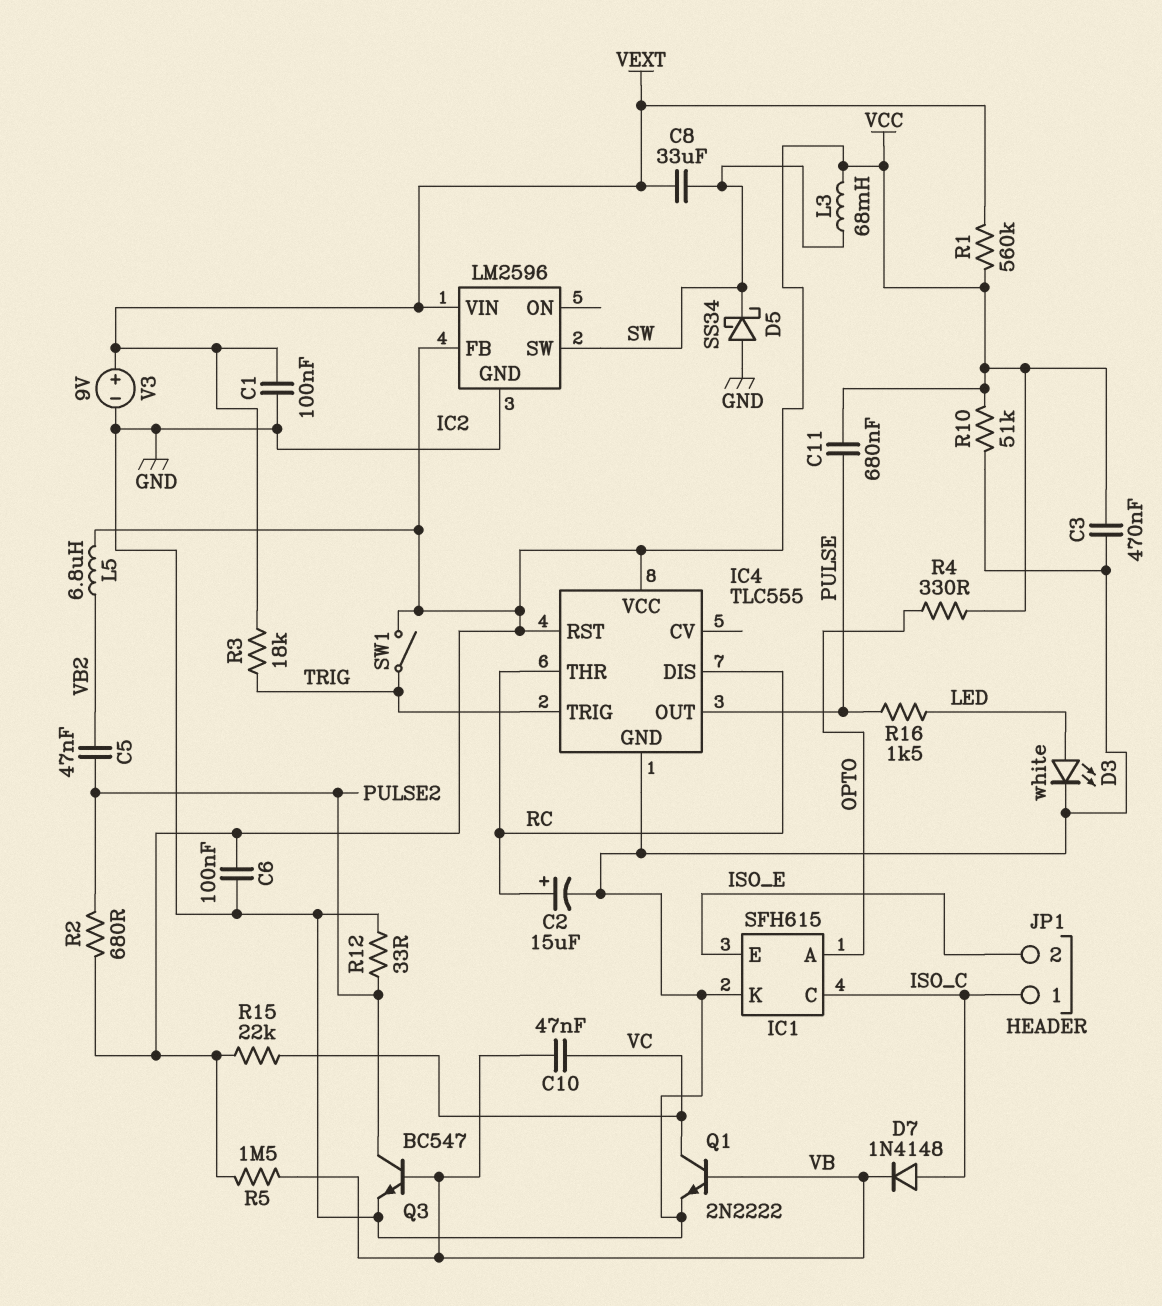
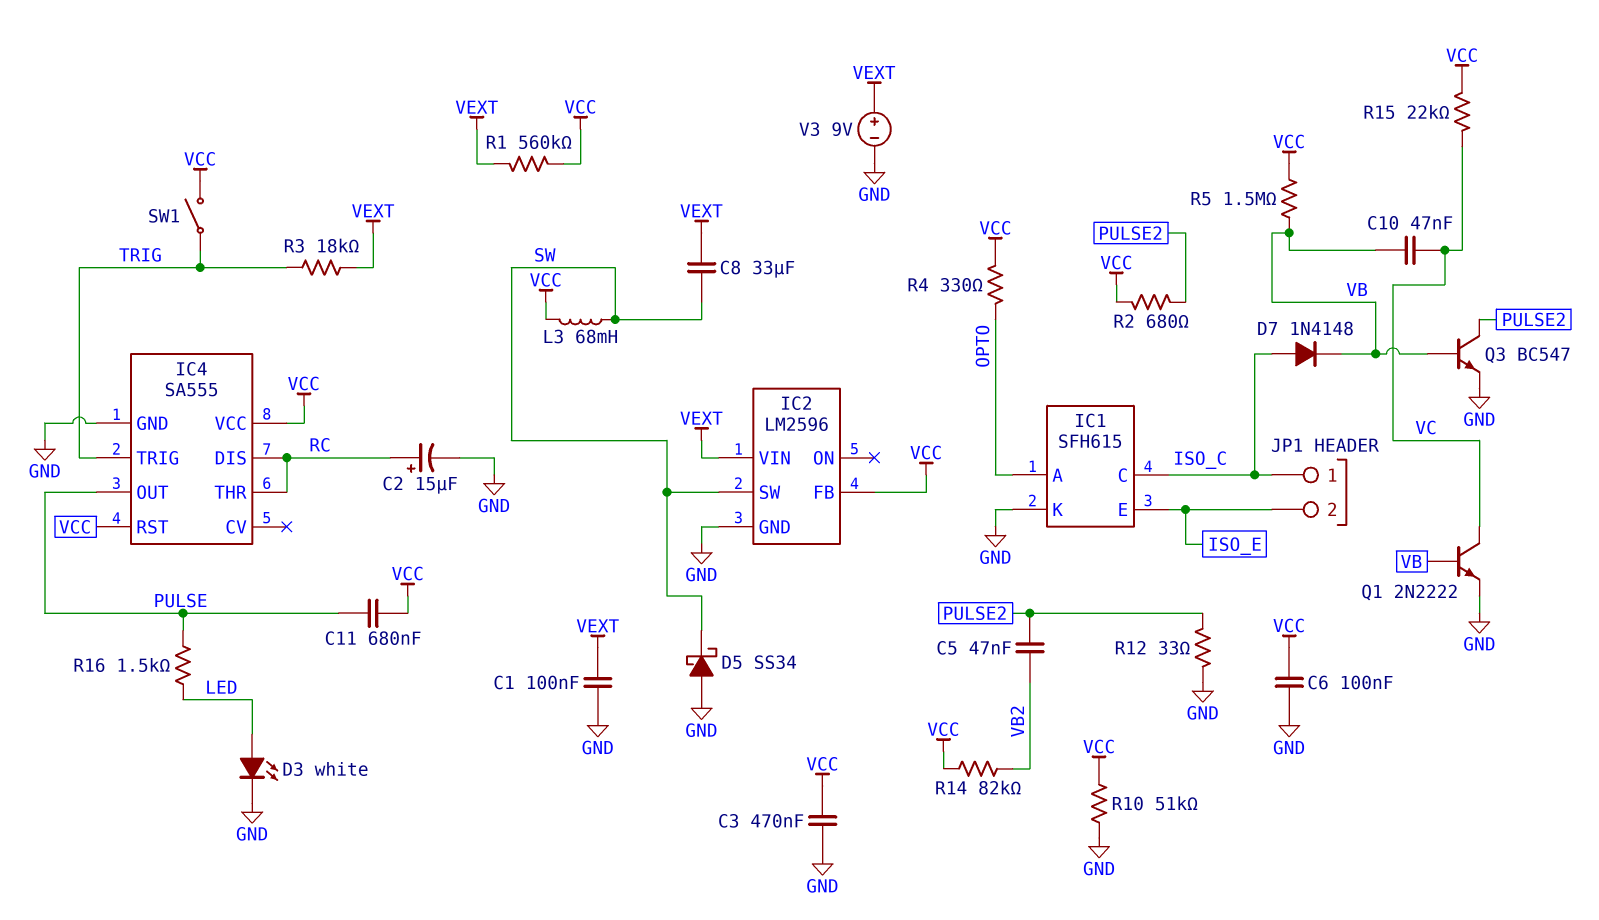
IC4: TLC555 -> SA555
L5: 6.8uH (VB2, VCC) -> none
R14: none -> 82k (VB2, VCC)

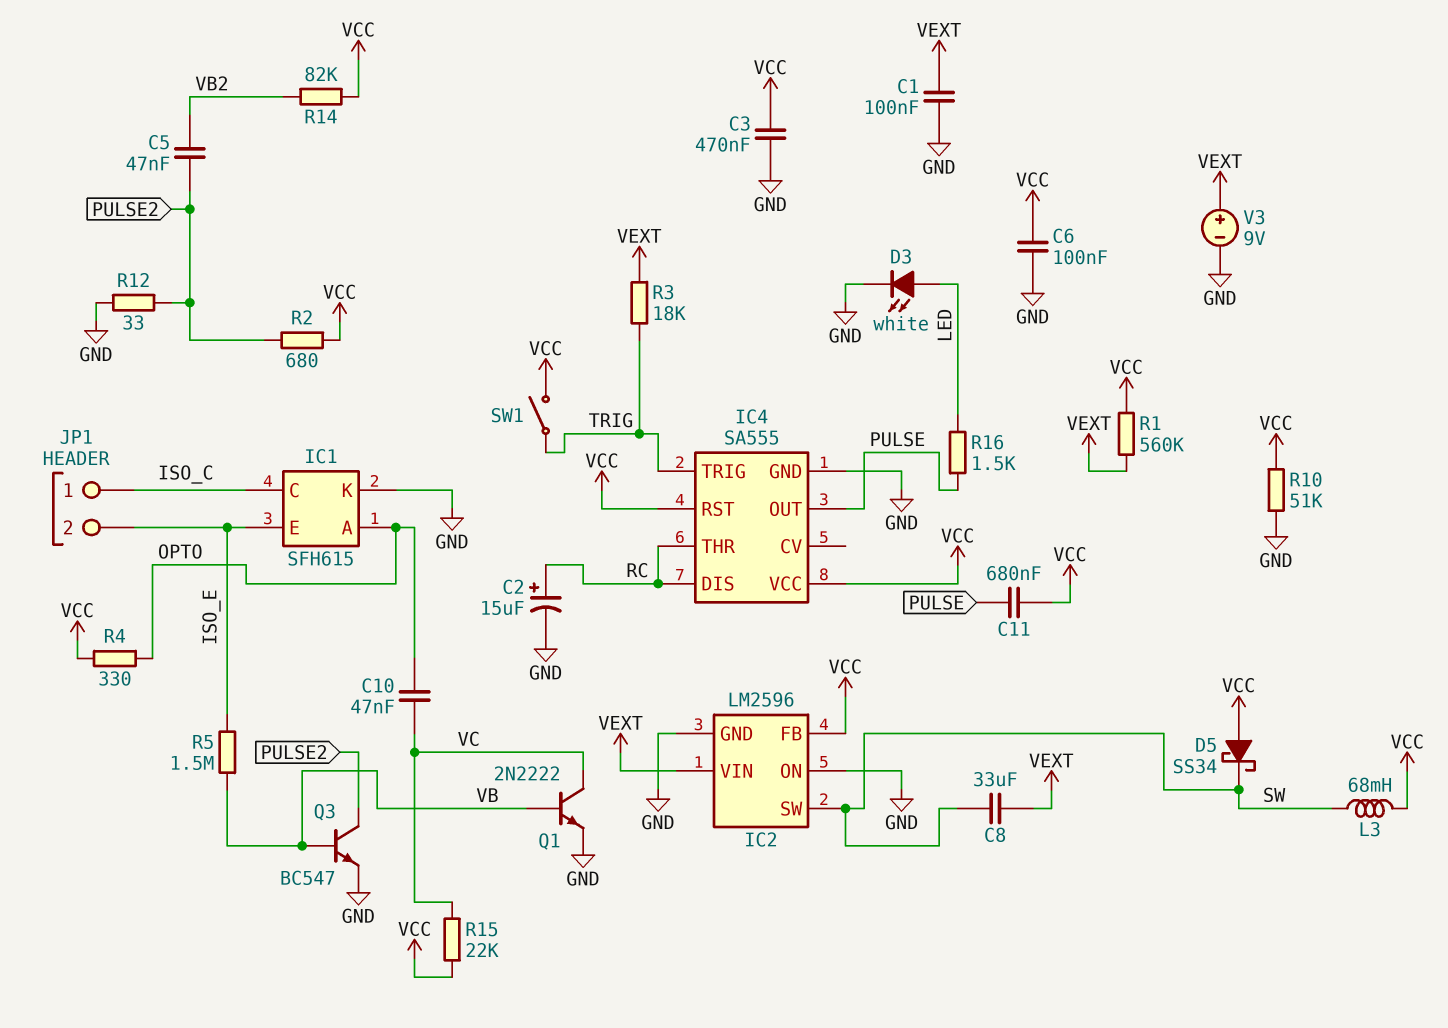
C10: 47nF (VB, VC) -> 47nF (OPTO, VC)
D5: schottky SS34 (A GND, K SW) -> schottky SS34 (A VCC, K SW)
D7: diode 1N4148 (A ISO_C, K VB) -> none
IC2 pin ON: none -> GND
R5: 1.5M (VB, VCC) -> 1.5M (ISO_E, VB)

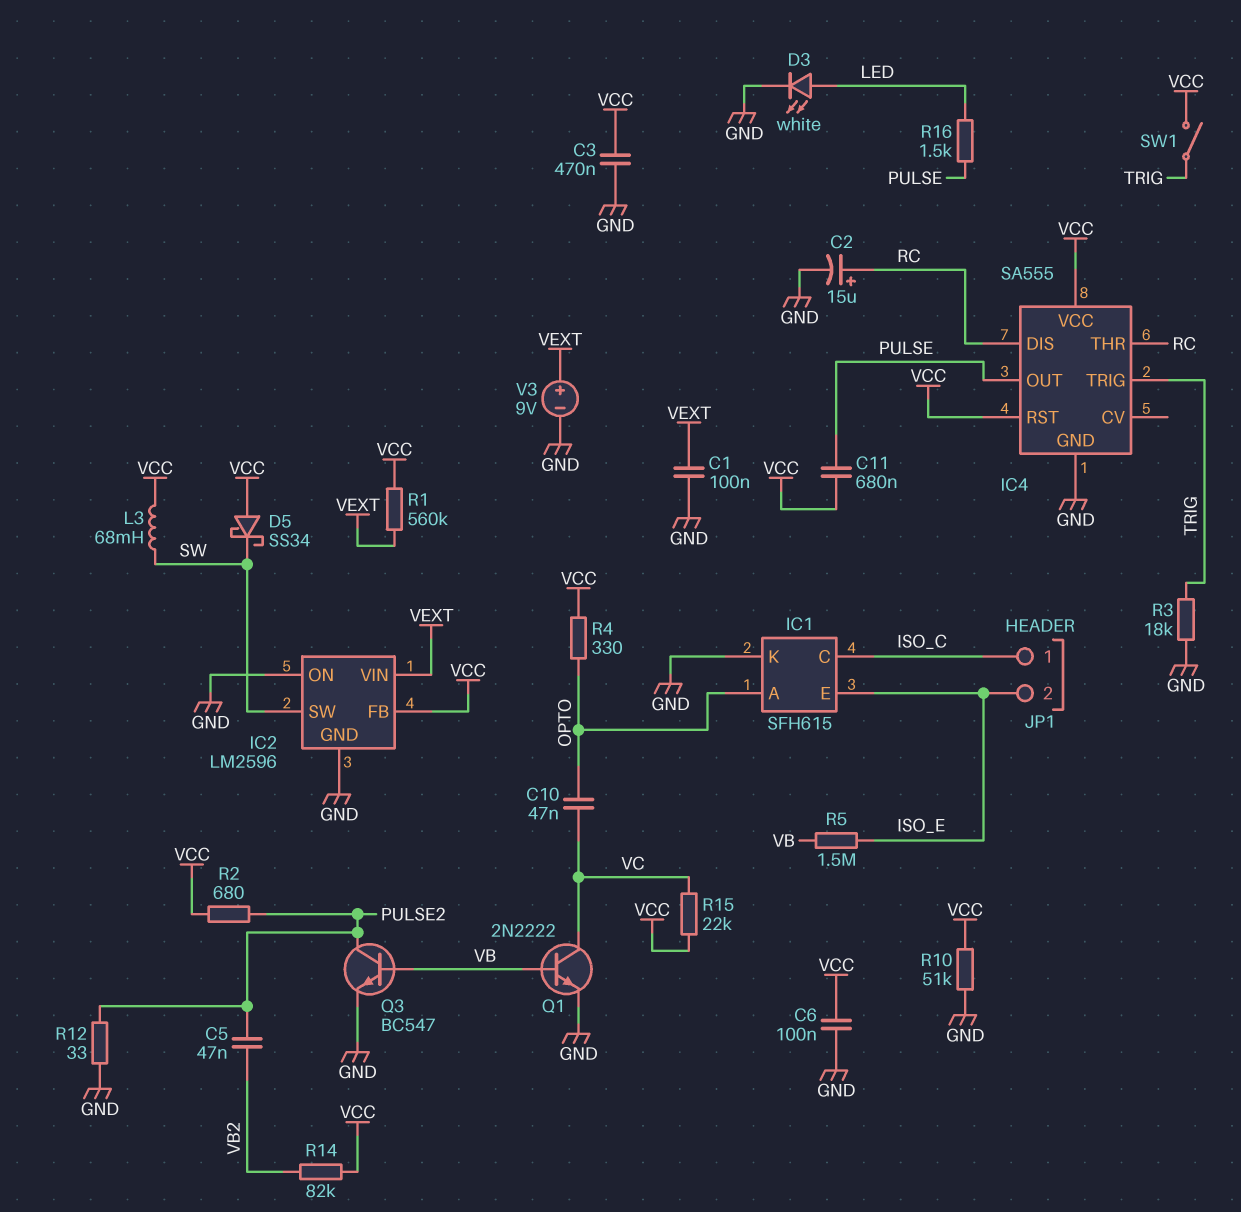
C8: 33uF (SW, VEXT) -> none
R3: 18k (TRIG, VEXT) -> 18k (GND, TRIG)

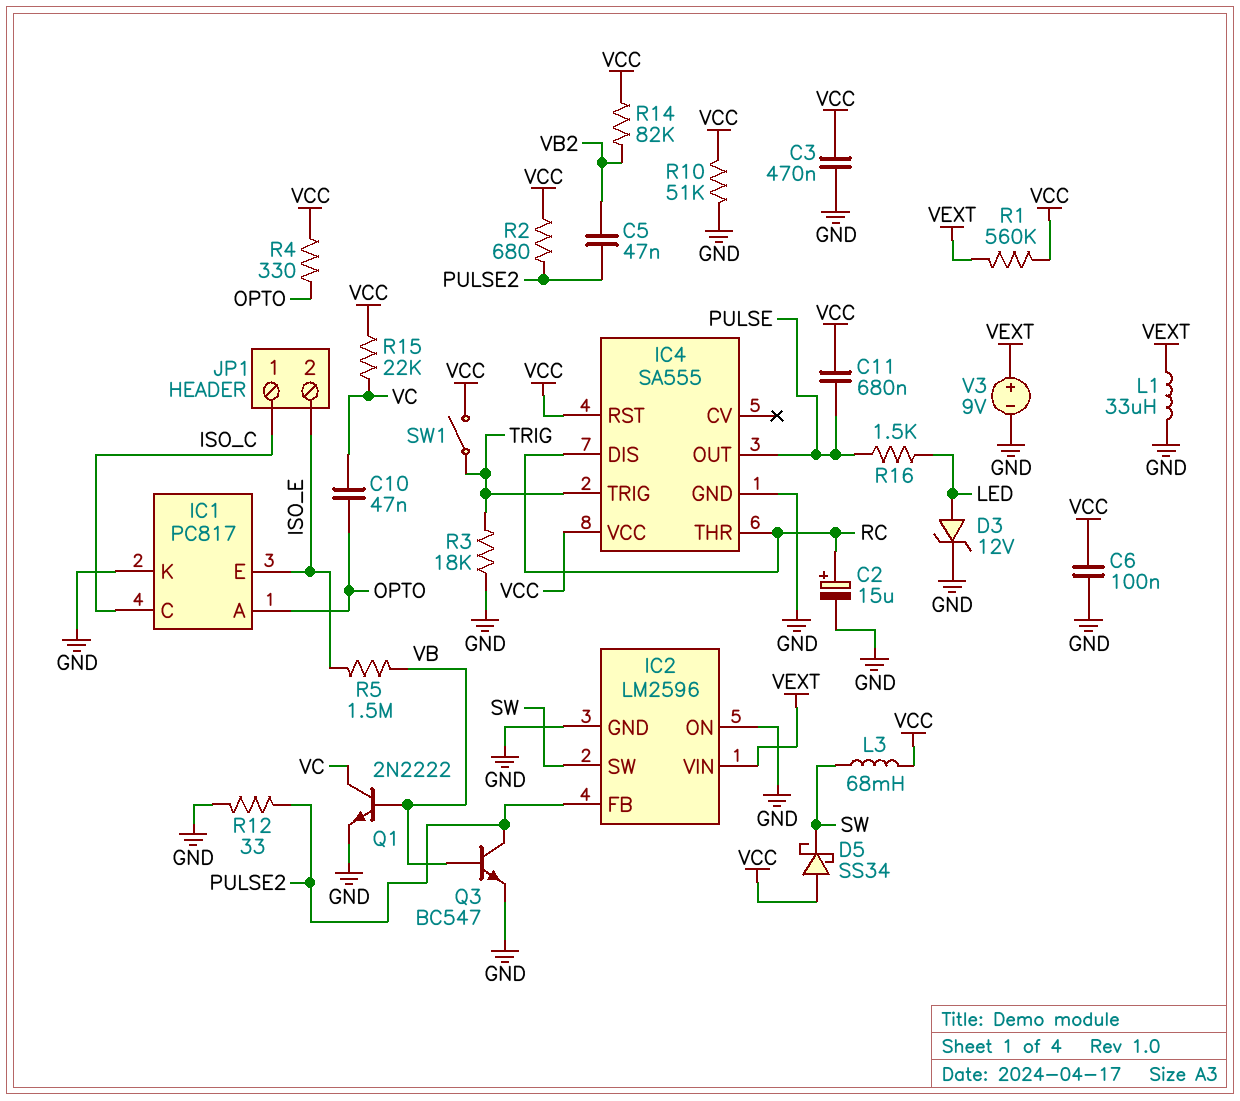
C1: 100nF (GND, VEXT) -> none
D3: LED white (A LED, K GND) -> zener 12V (A LED, K GND)
IC1: SFH615 -> PC817
IC2 pin FB: VCC -> PULSE2
L1: none -> 33uH (GND, VEXT)

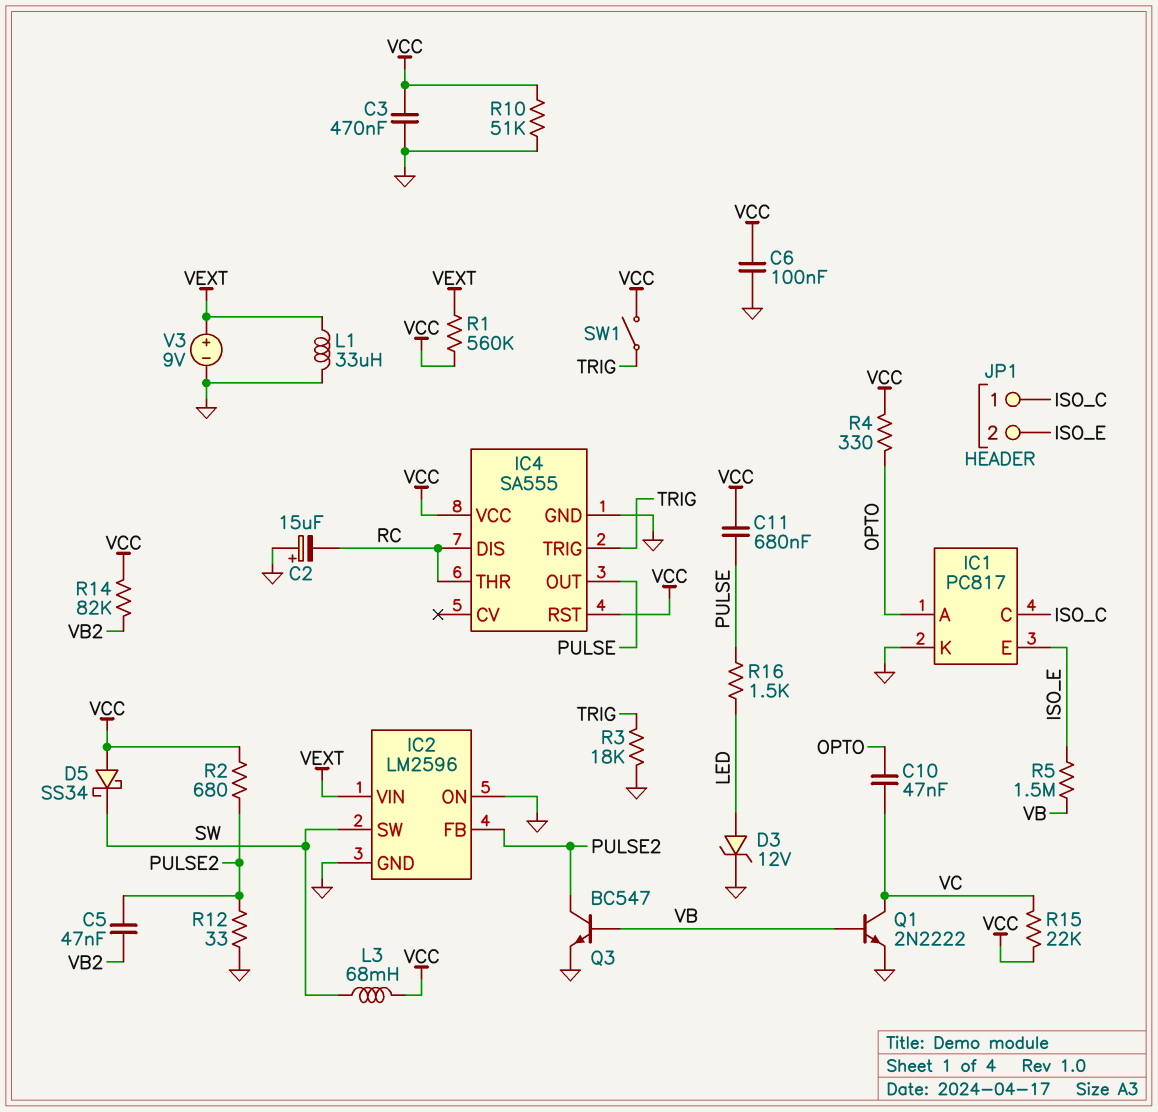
C2: 15uF (plus RC, minus GND) -> 15uF (plus GND, minus RC)

